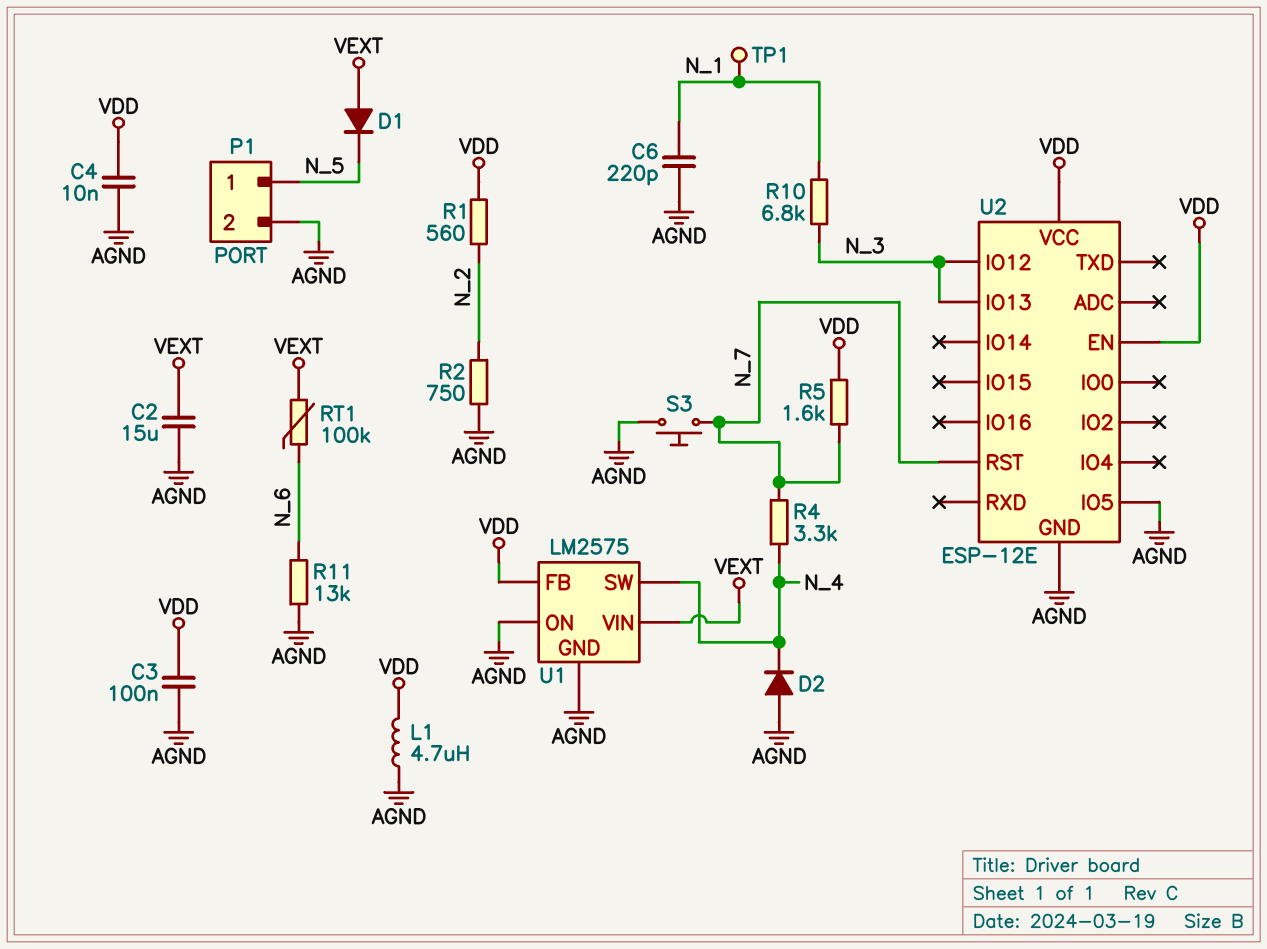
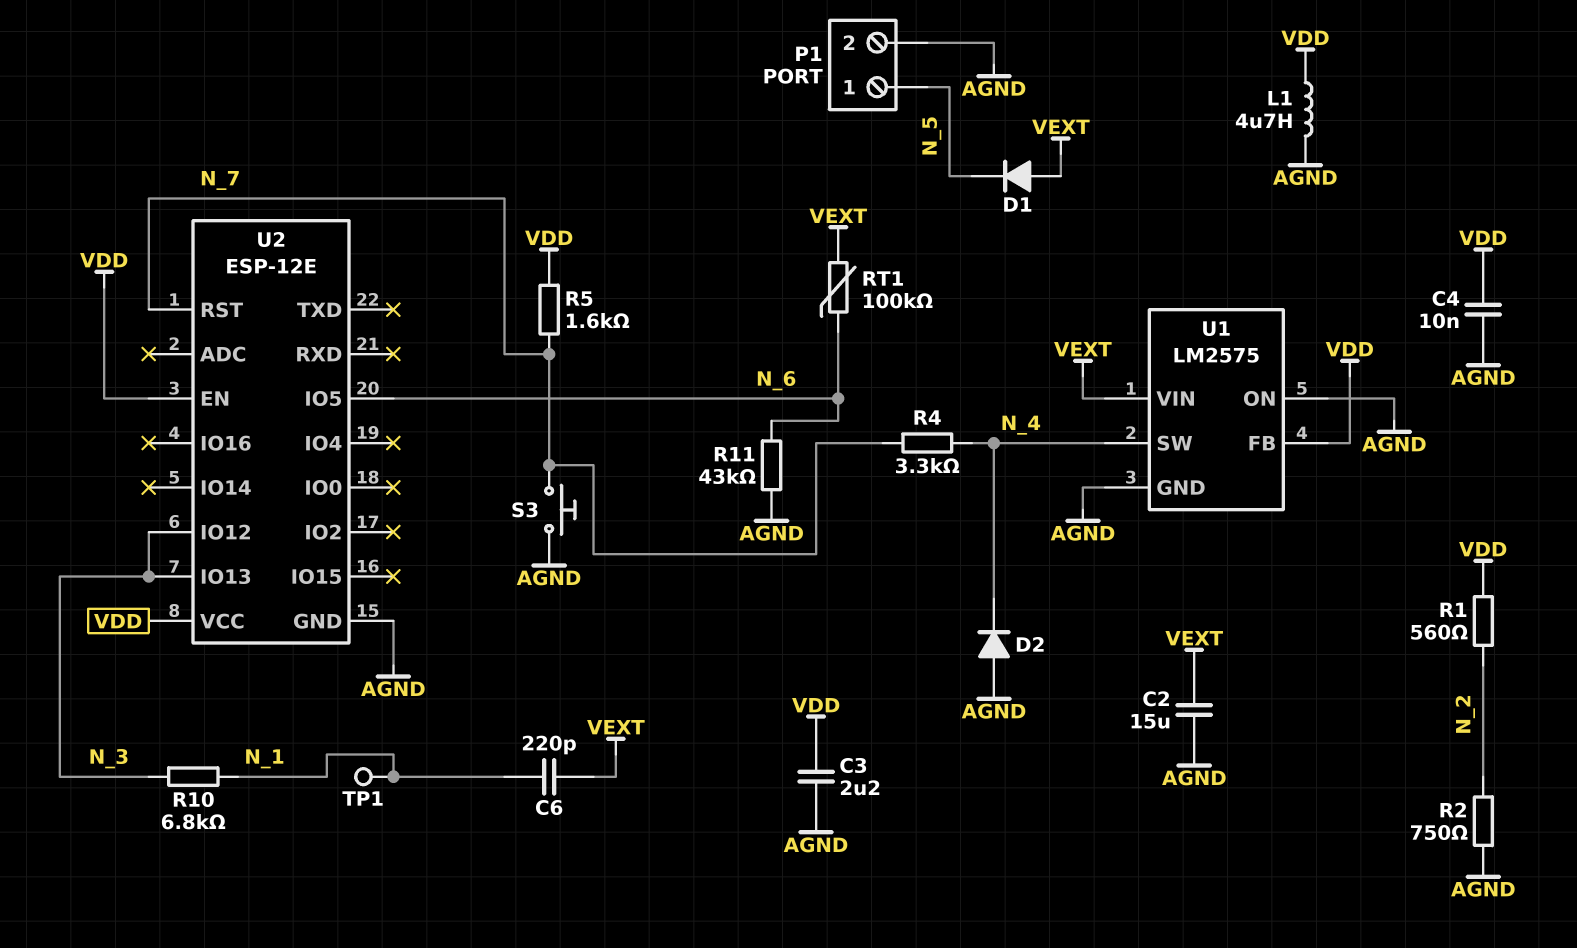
C3: 100nF (AGND, VDD) -> 2.2uF (AGND, VDD)
C6: 220pF (AGND, N_1) -> 220pF (N_1, VEXT)
R11: 13k (AGND, N_6) -> 43k (AGND, N_6)
U2 pin IO5: AGND -> N_6

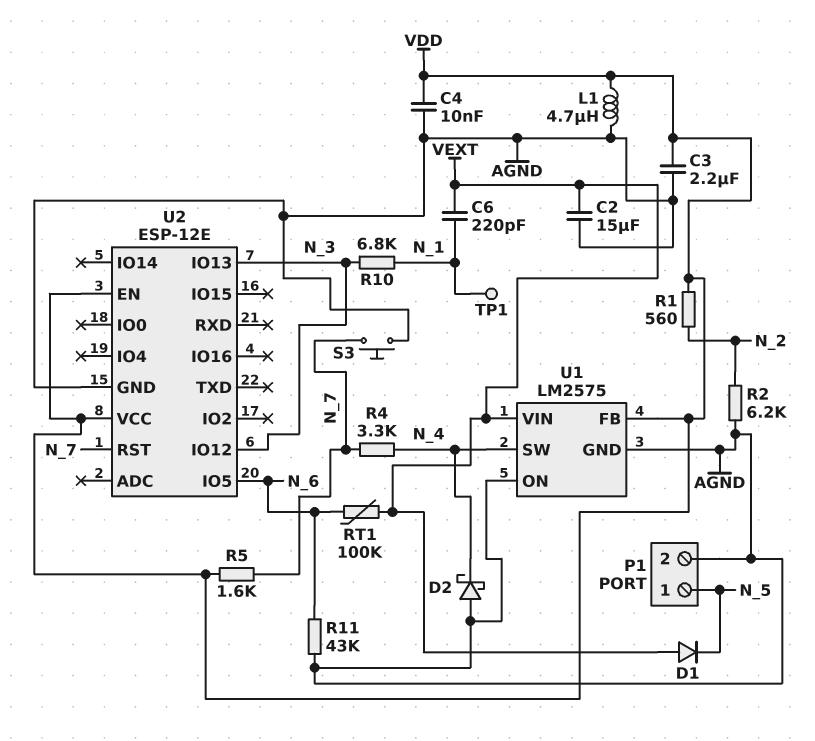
D2: diode (A AGND, K N_4) -> schottky (A AGND, K N_4)
R2: 750 (AGND, N_2) -> 6.2k (AGND, N_2)

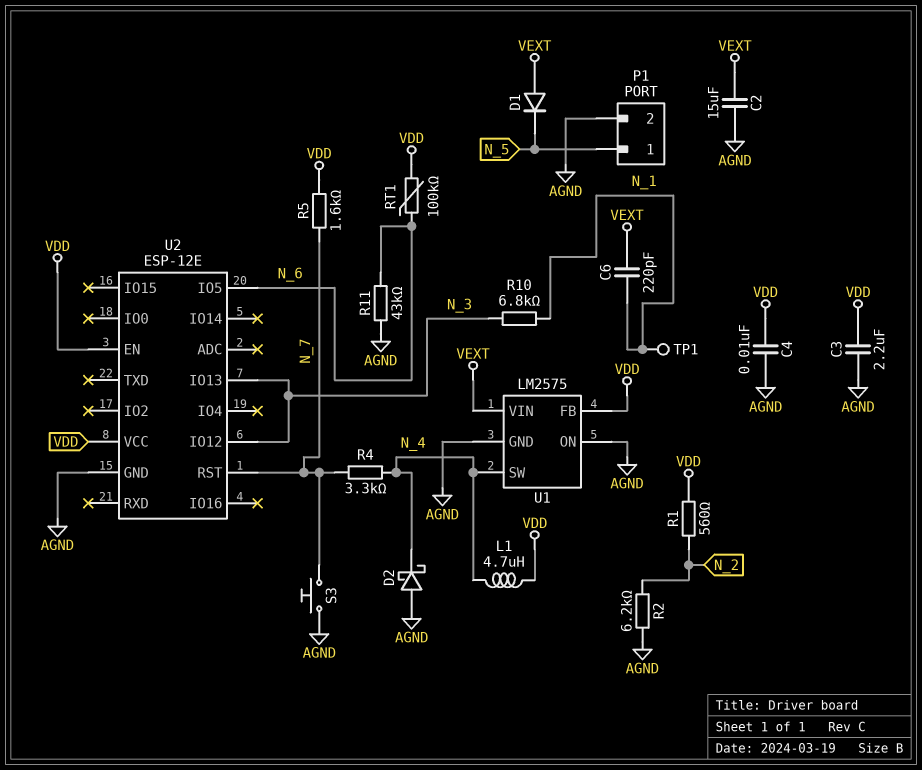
L1: 4.7uH (AGND, VDD) -> 4.7uH (N_4, VDD)
RT1: 100k (N_6, VEXT) -> 100k (N_6, VDD)

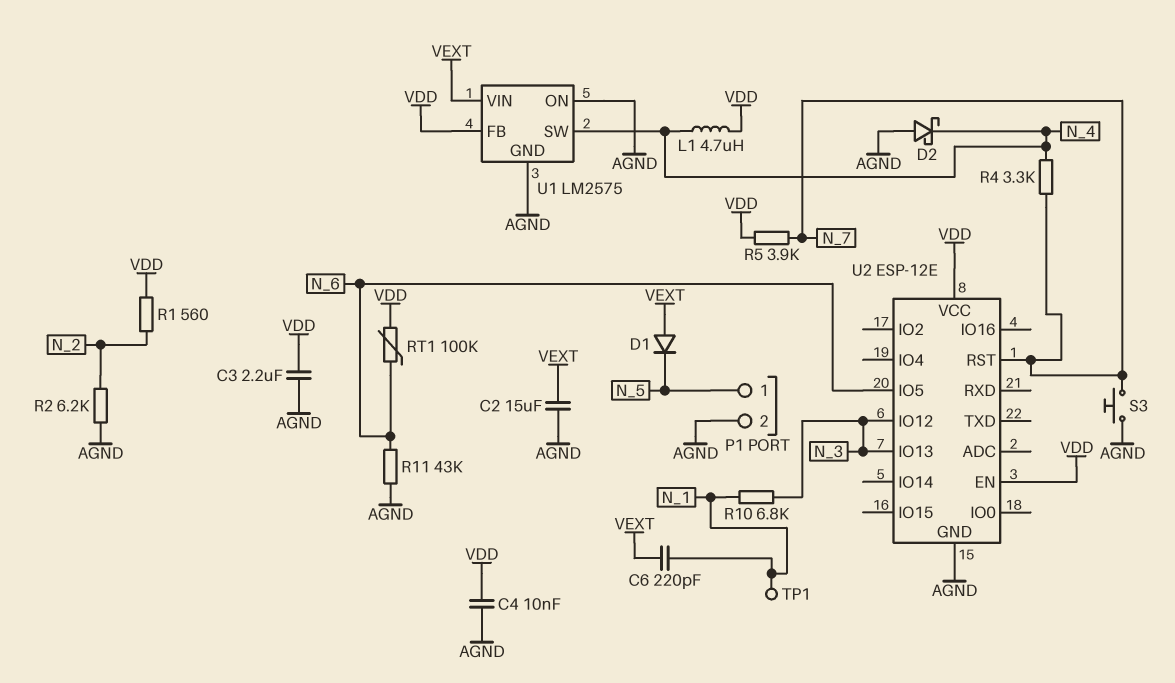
R5: 1.6k (N_7, VDD) -> 3.9k (N_7, VDD)

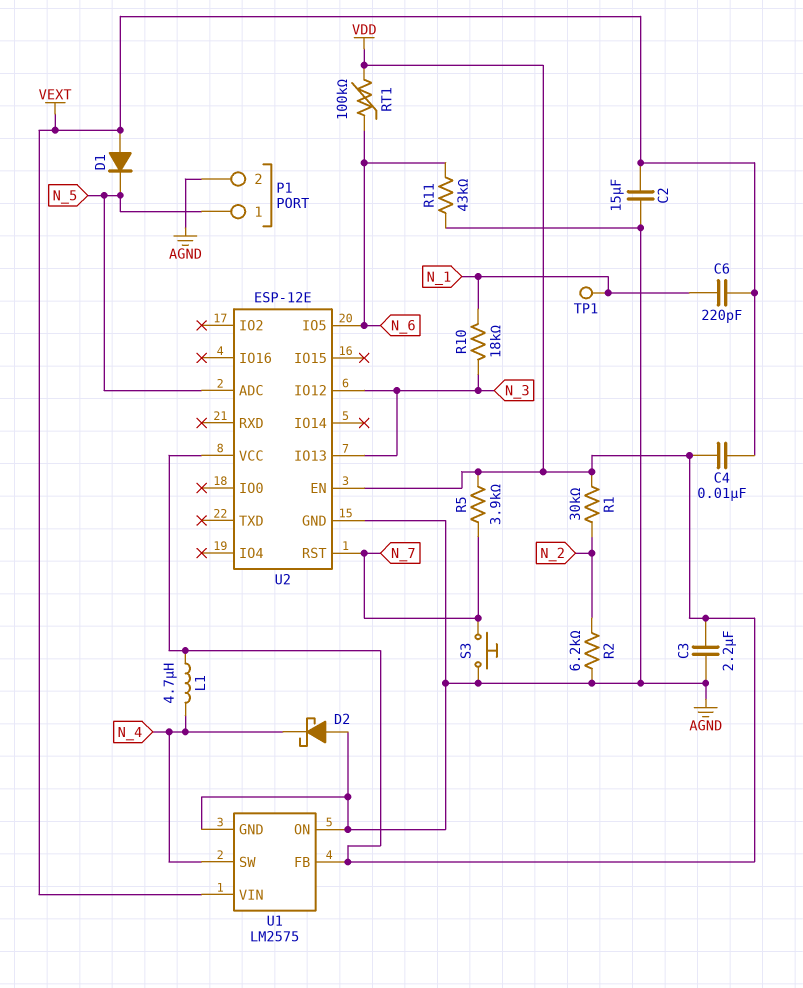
C4: 10nF (AGND, VDD) -> 10nF (VDD, VEXT)
R1: 560 (N_2, VDD) -> 30k (N_2, VDD)
R4: 3.3k (N_4, N_7) -> none
R10: 6.8k (N_1, N_3) -> 18k (N_1, N_3)
U2 pin ADC: none -> N_5

